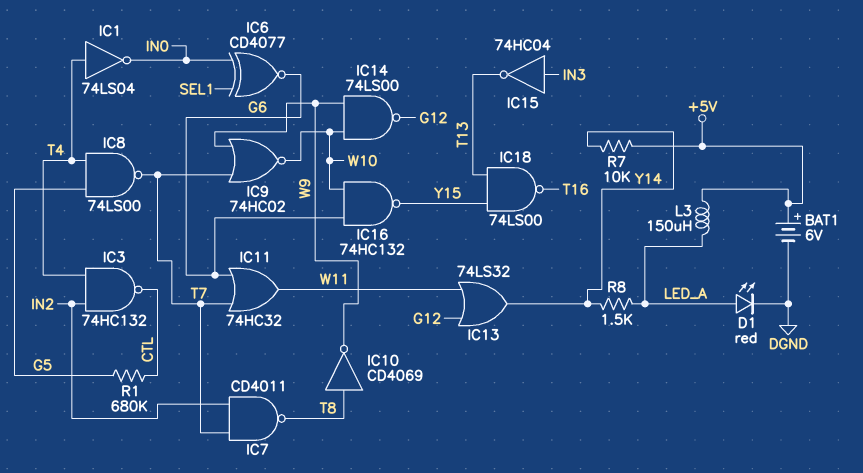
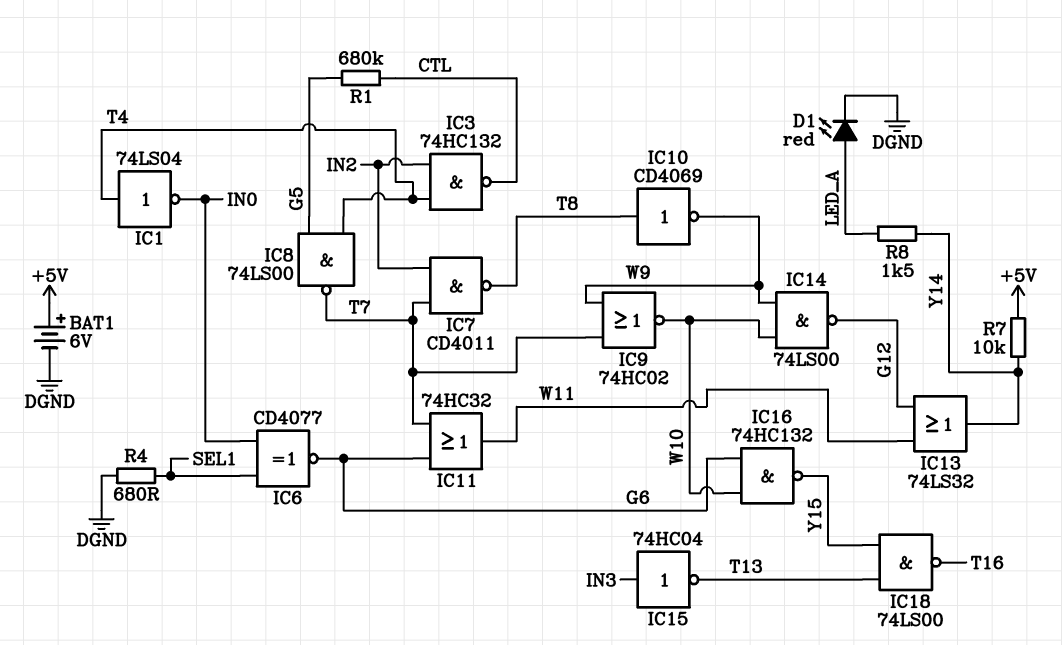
L3: 150uH (+5V, LED_A) -> none
R4: none -> 680 (DGND, SEL1)

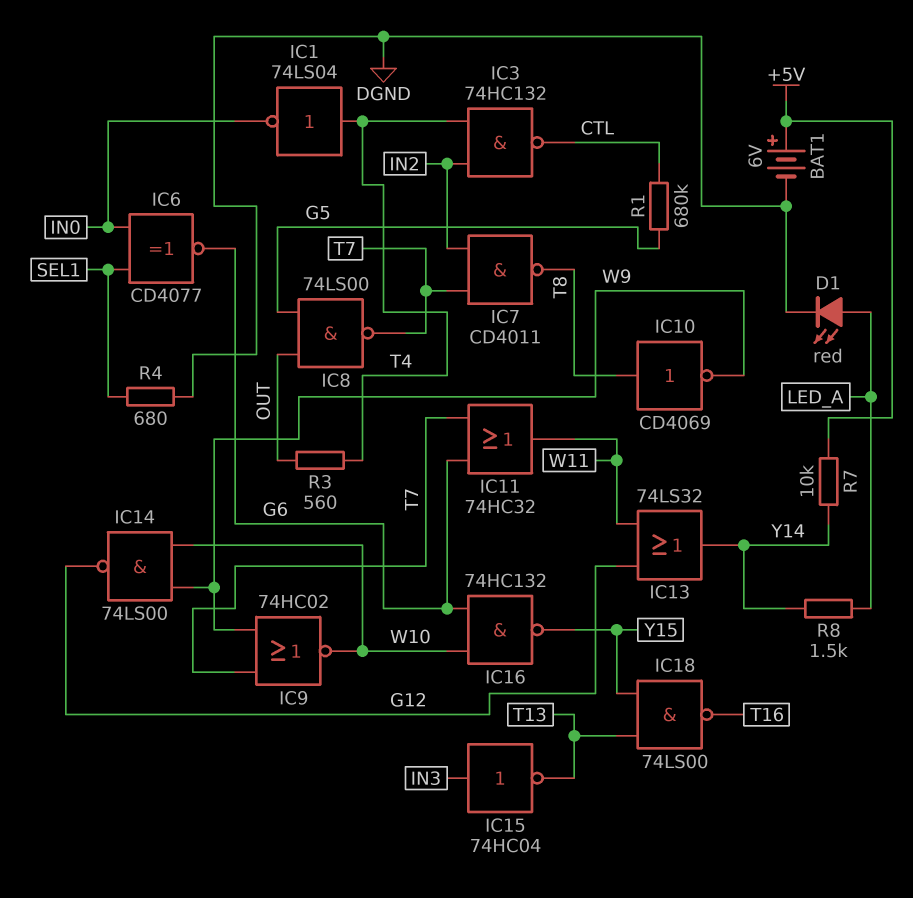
IC8: NAND 74LS00 (in G5, in T4, out T7) -> NAND 74LS00 (in G5, in OUT, out T7)
R3: none -> 560 (OUT, T4)

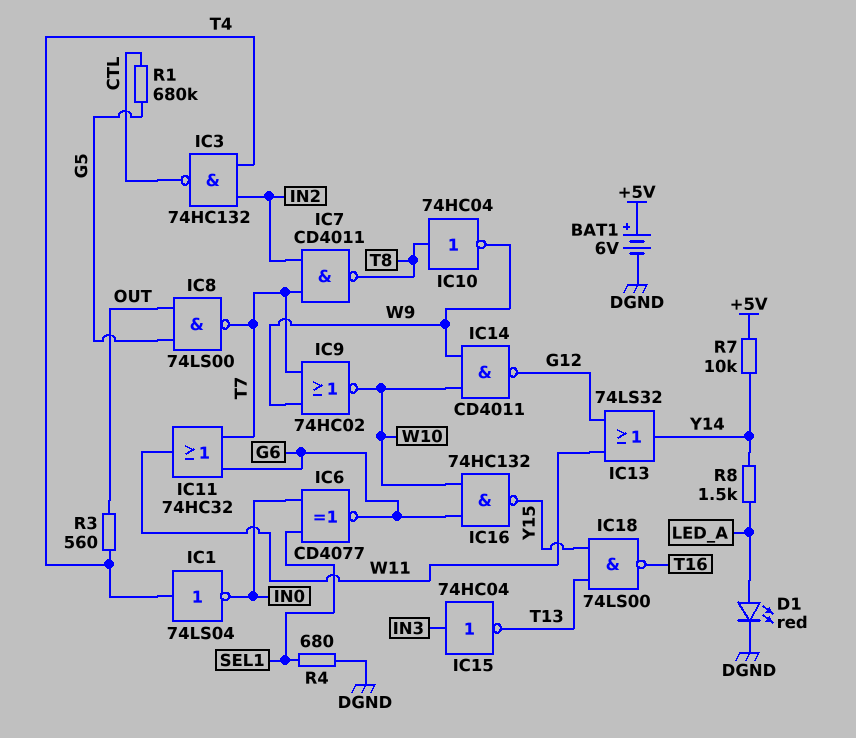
IC10: NOT CD4069 (in T8, out W9) -> NOT 74HC04 (in T8, out W9)
IC14: NAND 74LS00 (in W9, in W10, out G12) -> NAND CD4011 (in W9, in W10, out G12)

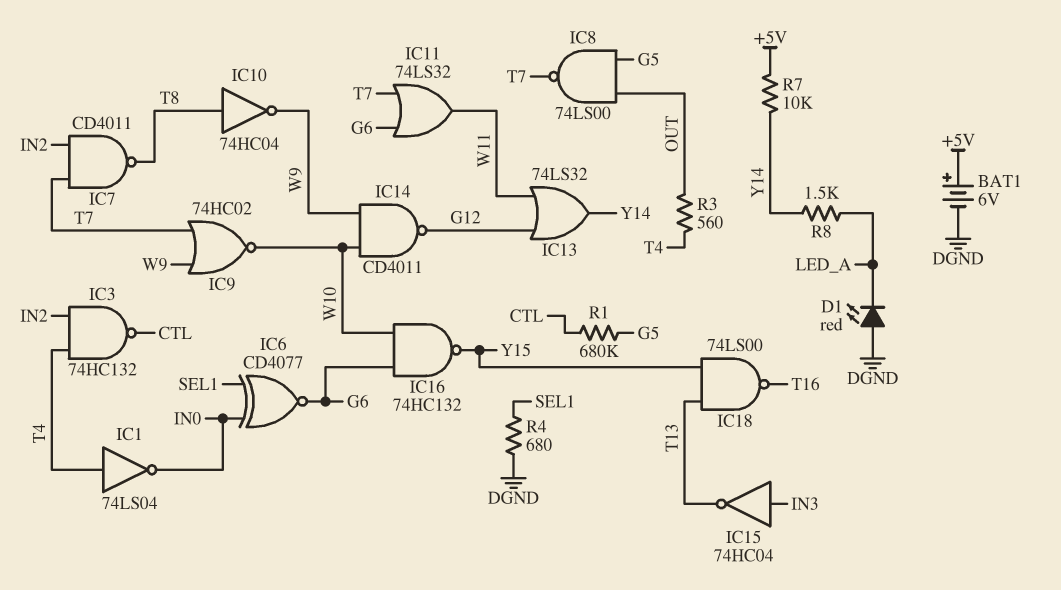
D1: LED red (A LED_A, K DGND) -> LED red (A DGND, K LED_A)
IC11: OR 74HC32 (in G6, in T7, out W11) -> OR 74LS32 (in G6, in T7, out W11)

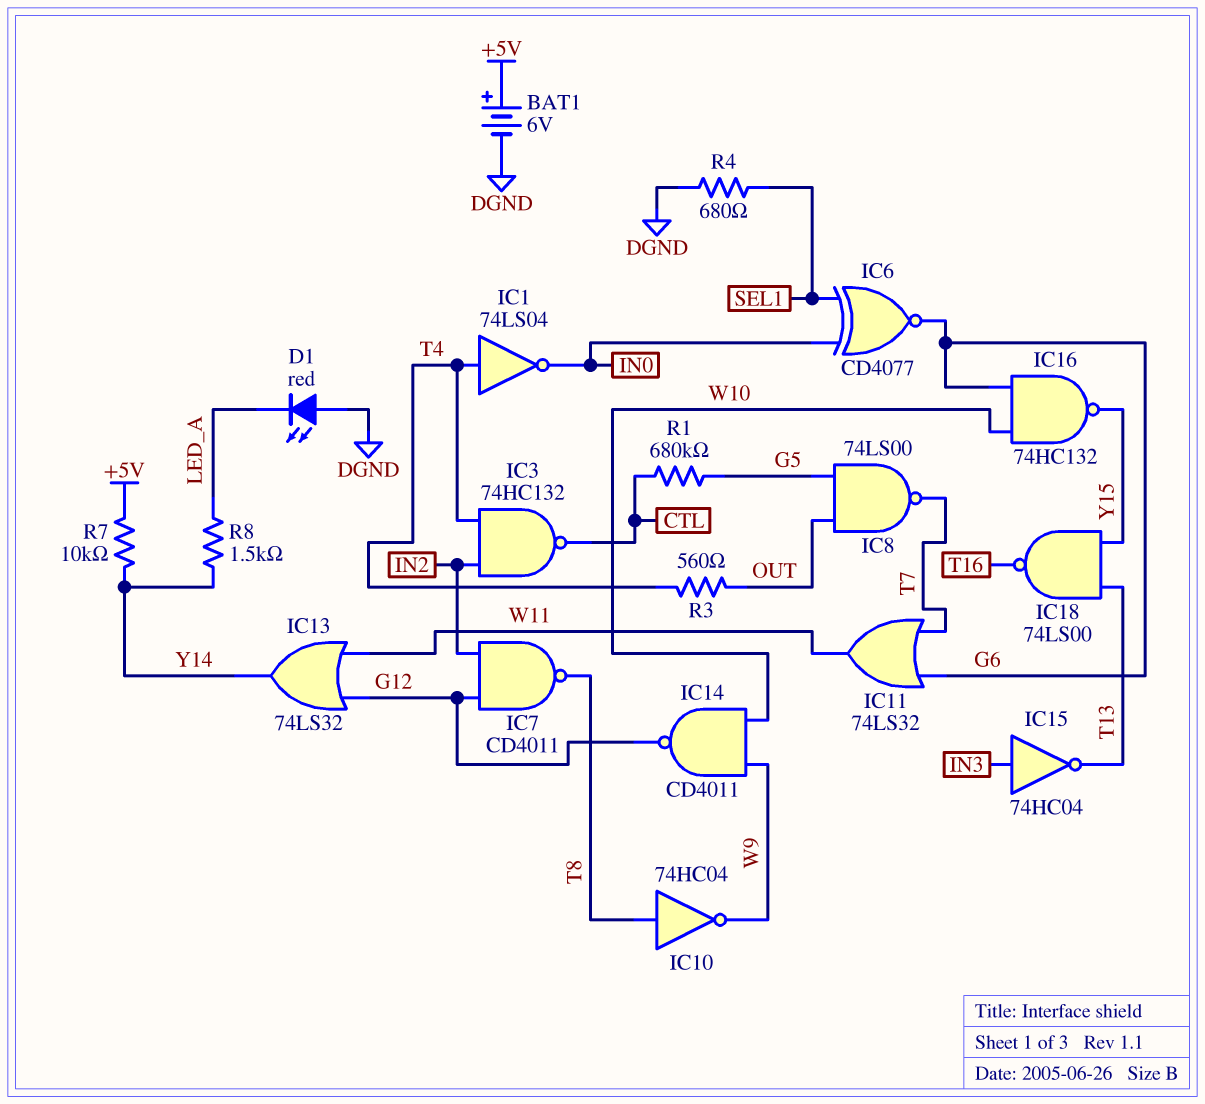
IC7: NAND CD4011 (in IN2, in T7, out T8) -> NAND CD4011 (in G12, in IN2, out T8)
IC9: NOR 74HC02 (in T7, in W9, out W10) -> none

